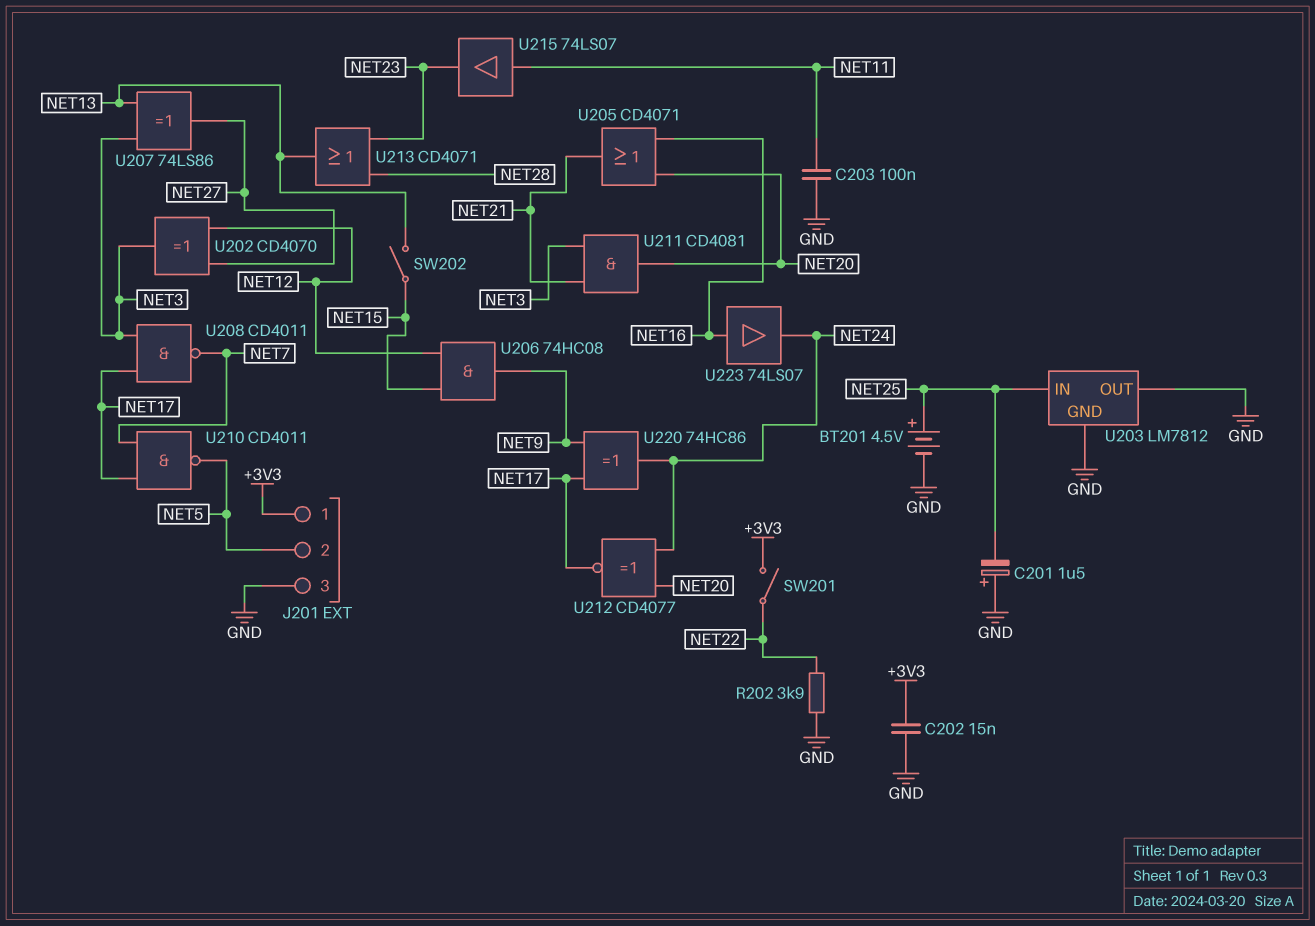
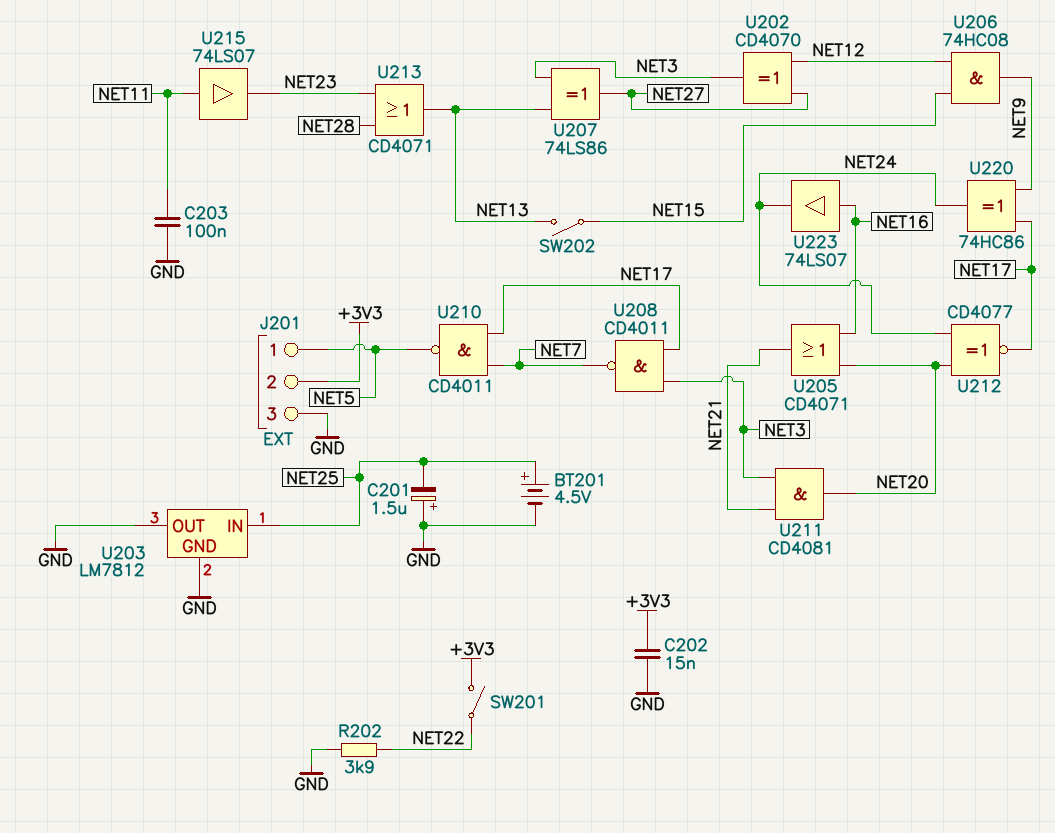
J201 pin 1: +3V3 -> NET5
J201 pin 2: NET5 -> +3V3

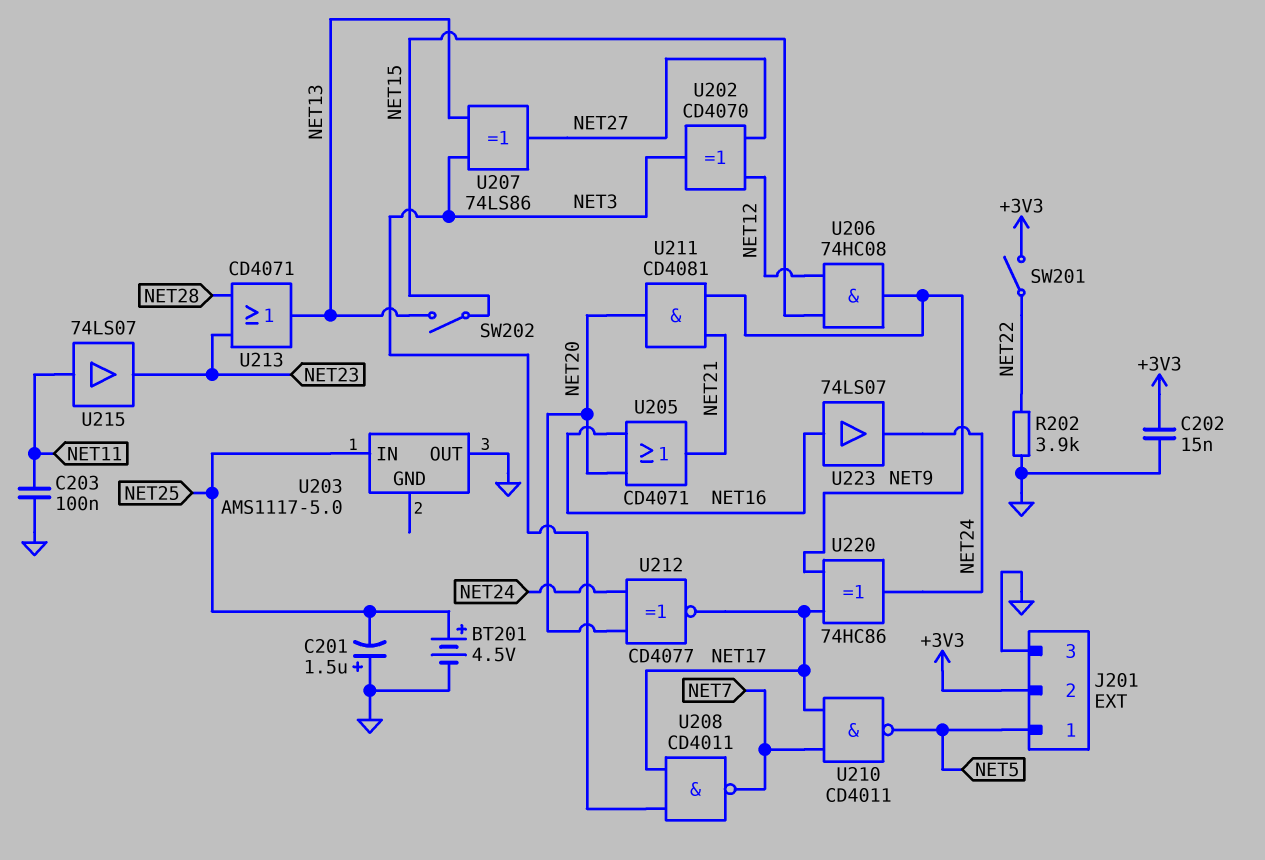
U203: LM7812 -> AMS1117-5.0
U203 pin GND: GND -> none
U211: AND CD4081 (in NET3, in NET21, out NET20) -> AND CD4081 (in NET9, in NET21, out NET20)

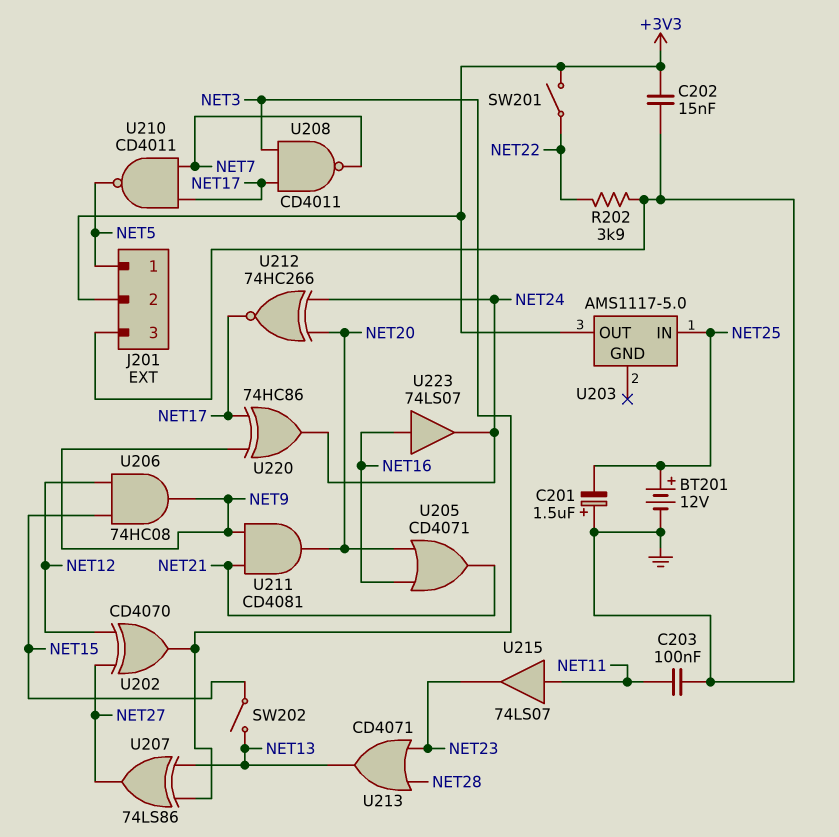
BT201: 4.5V (plus NET25, minus GND) -> 12V (plus NET25, minus GND)
U203 pin OUT: GND -> +3V3
U212: XNOR CD4077 (in NET20, in NET24, out NET17) -> XNOR 74HC266 (in NET20, in NET24, out NET17)

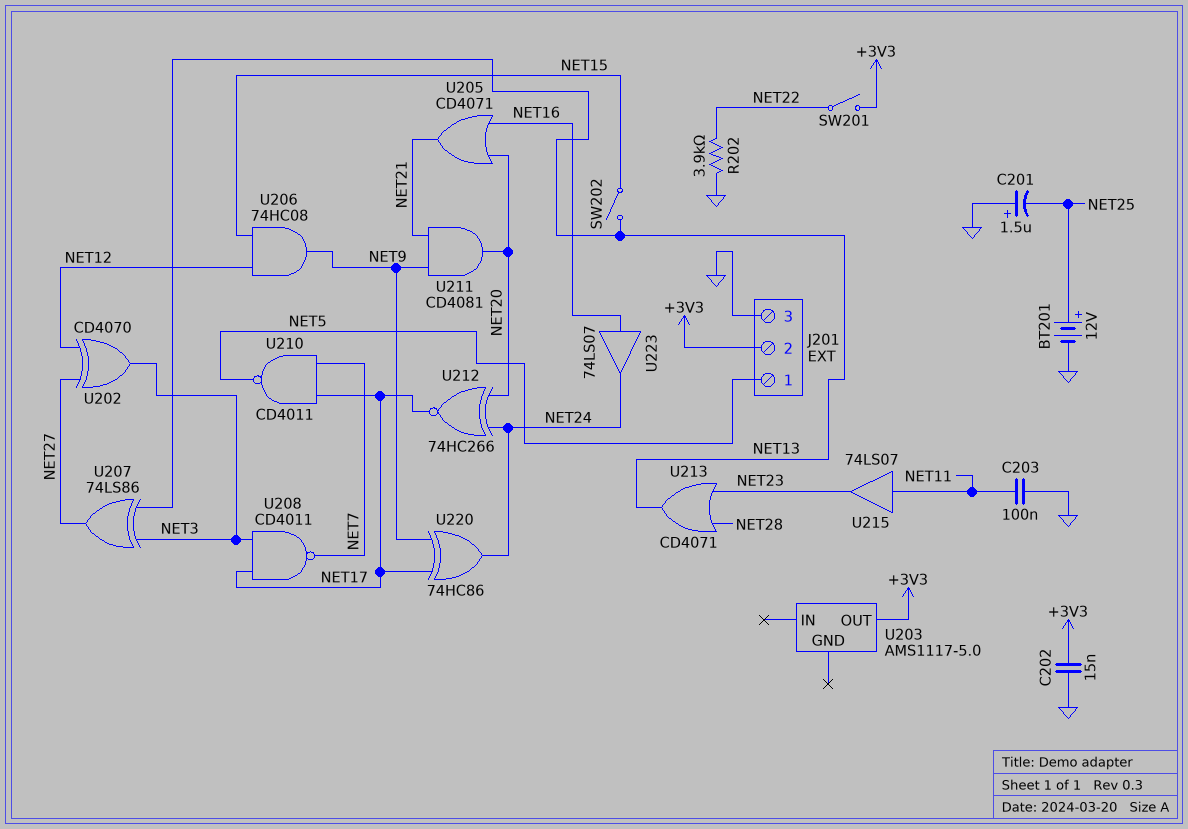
U203 pin IN: NET25 -> none

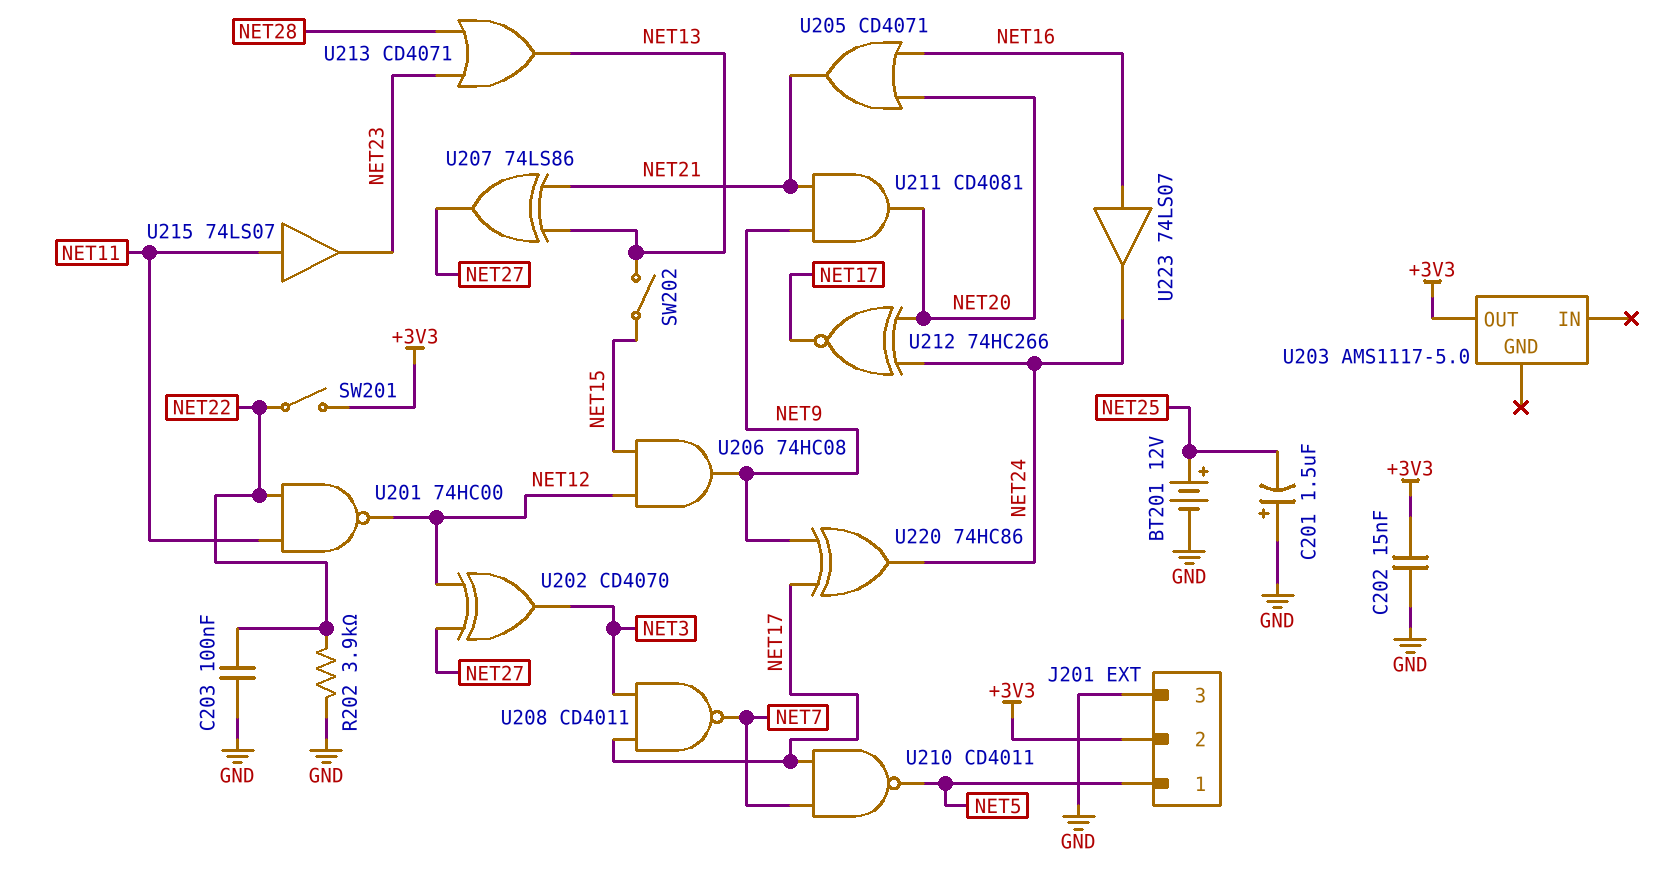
C203: 100nF (GND, NET11) -> 100nF (GND, NET22)
U201: none -> NAND 74HC00 (in NET11, in NET22, out NET12)
U207: XOR 74LS86 (in NET3, in NET13, out NET27) -> XOR 74LS86 (in NET13, in NET21, out NET27)

